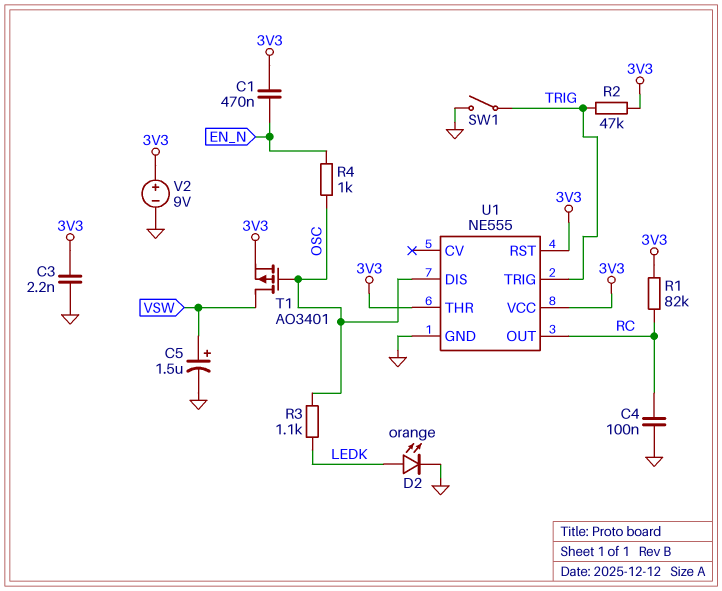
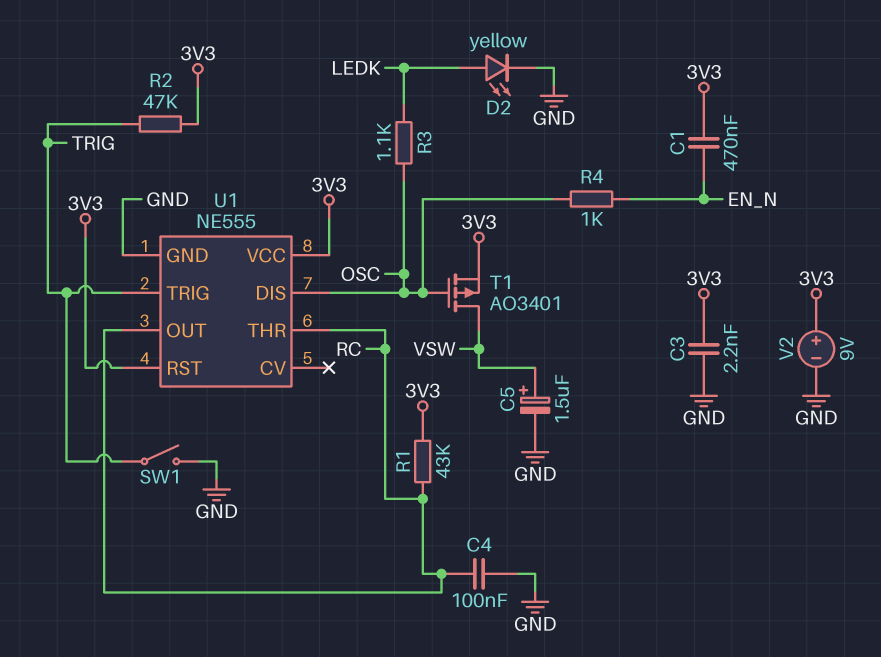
D2: LED orange (A LEDK, K GND) -> LED yellow (A LEDK, K GND)
R1: 82k (3V3, RC) -> 43k (3V3, RC)
U1 pin THR: 3V3 -> RC

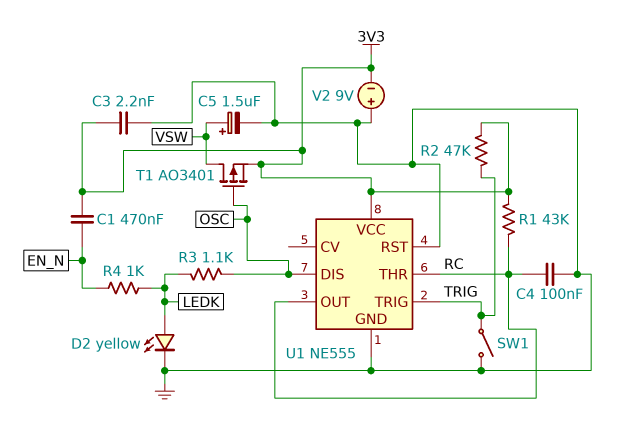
R4: 1k (EN_N, OSC) -> 1k (EN_N, LEDK)
U1 pin RST: 3V3 -> GND
V2: 9V (plus 3V3, minus GND) -> 9V (plus GND, minus 3V3)

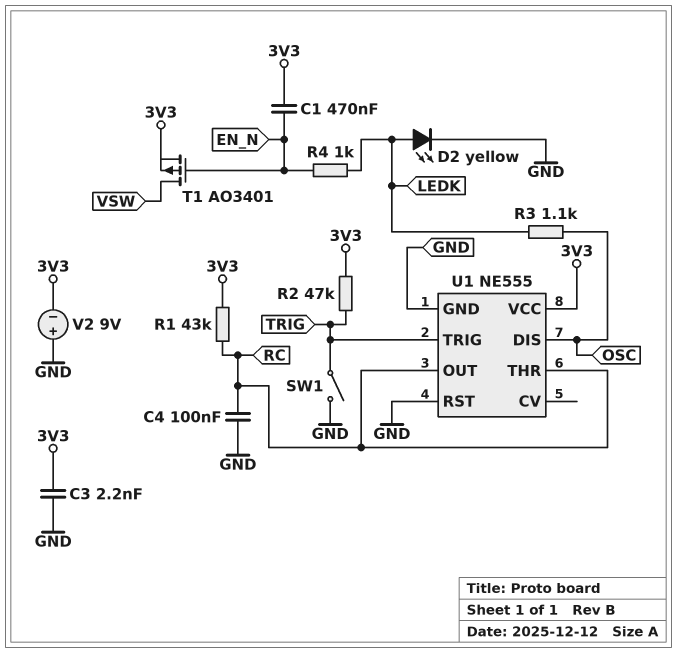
C5: 1.5uF (plus VSW, minus GND) -> none
T1: PMOS AO3401 (G OSC, D VSW, S 3V3) -> PMOS AO3401 (G EN_N, D VSW, S 3V3)

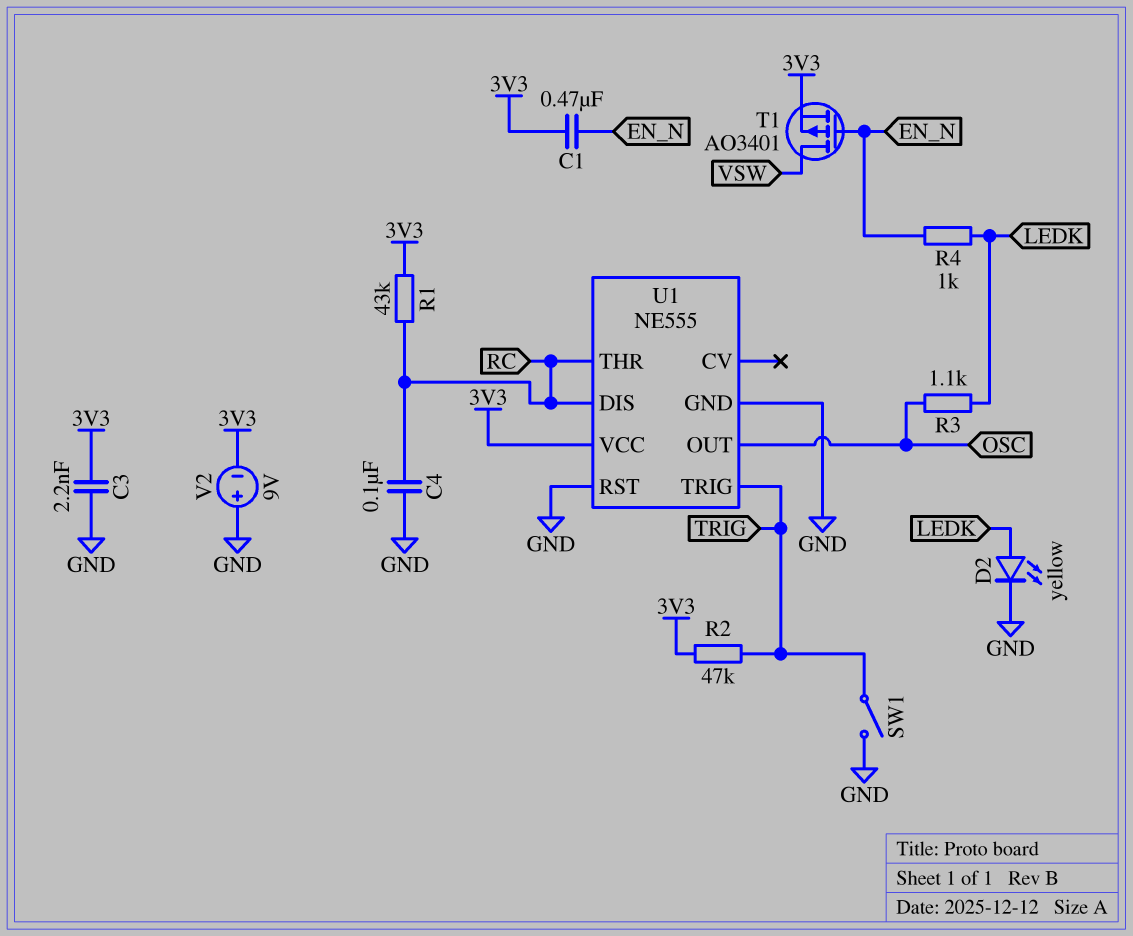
U1 pin DIS: OSC -> RC
U1 pin OUT: RC -> OSC

